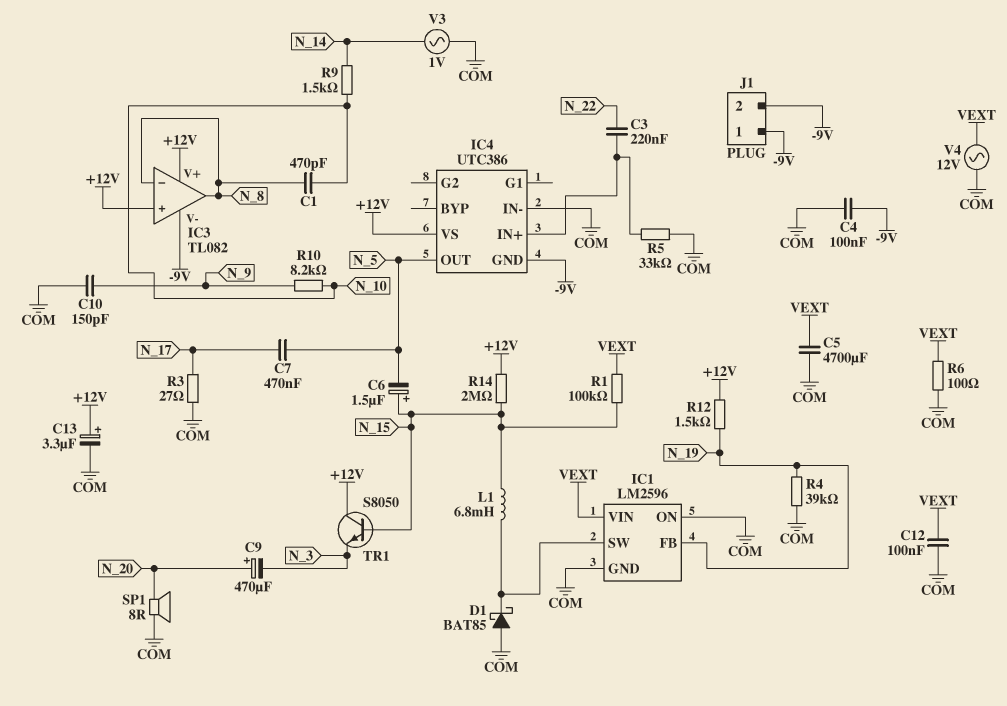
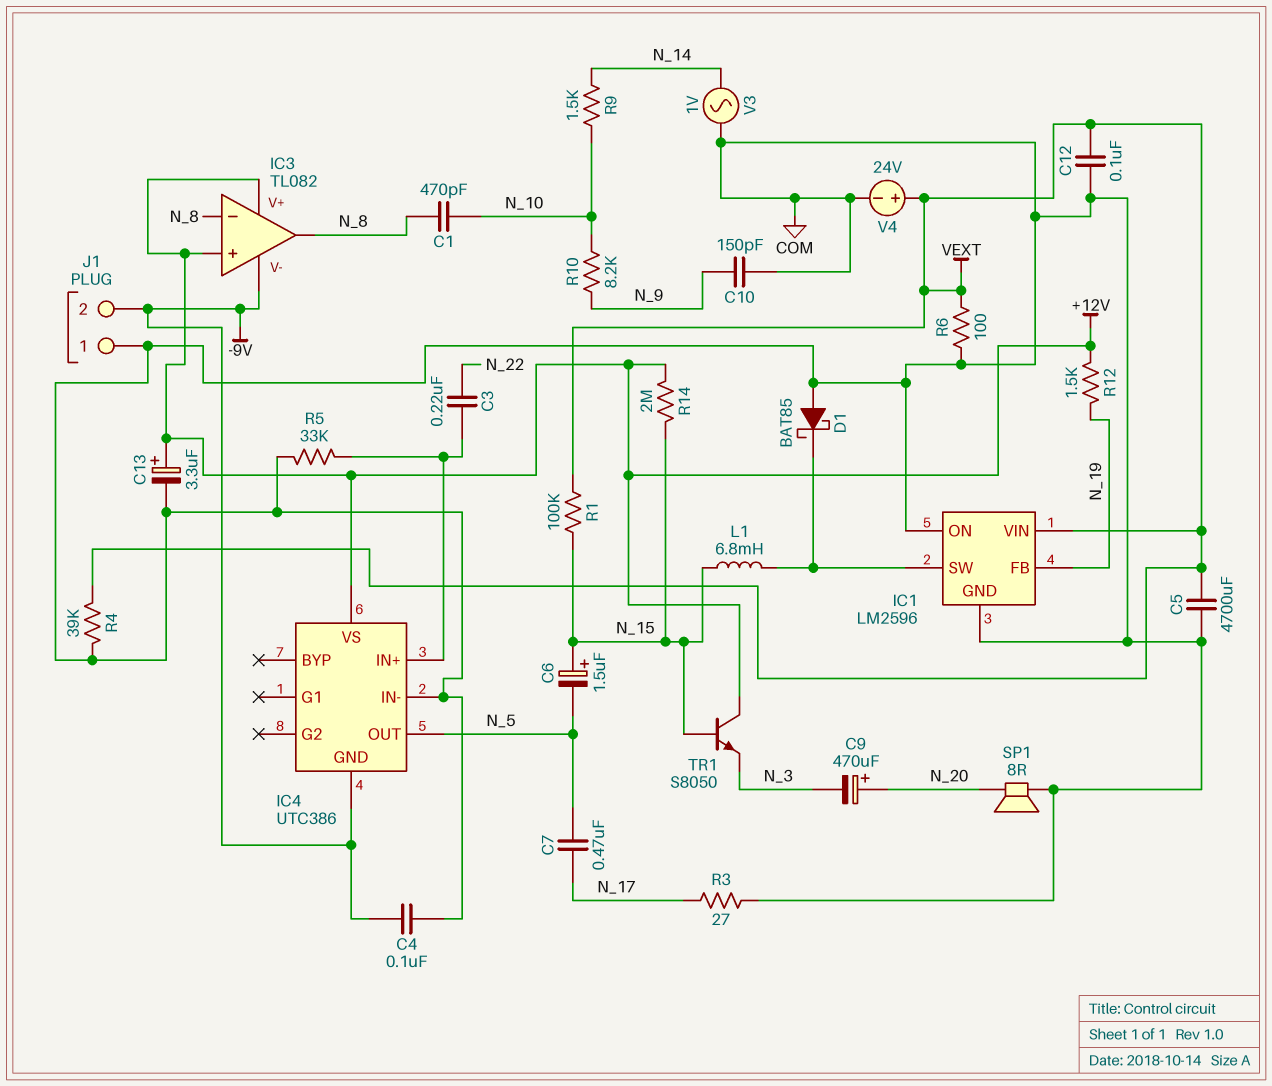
J1 pin 1: -9V -> COM
R4: 39k (COM, N_19) -> 39k (COM, VEXT)
V4: AC 12V (COM, VEXT) -> 24V (plus VEXT, minus COM)

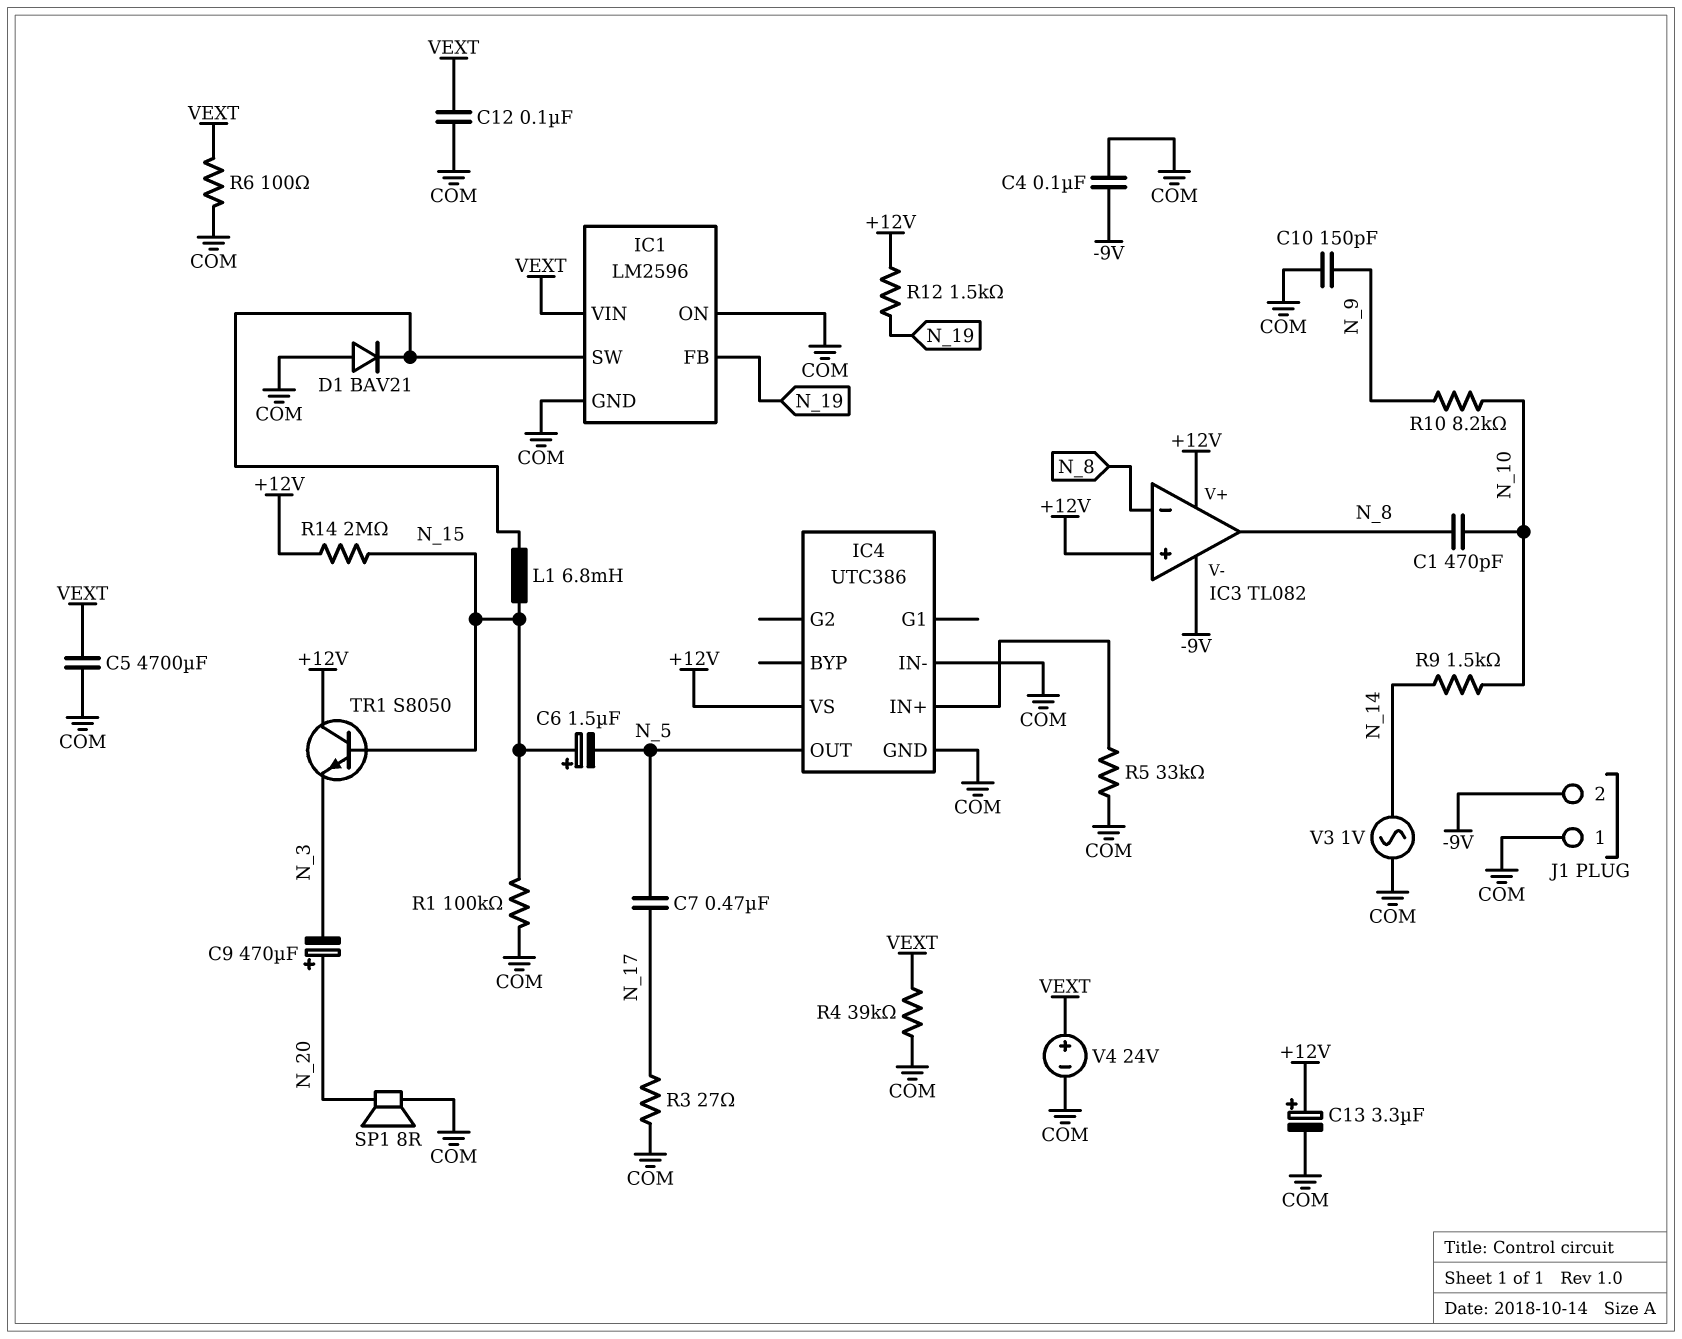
C3: 220nF (IC4/IN+, N_22) -> none
D1: schottky BAT85 (A COM, K IC1/SW) -> diode BAV21 (A COM, K IC1/SW)
IC4 pin GND: -9V -> COM
R1: 100k (N_15, VEXT) -> 100k (COM, N_15)

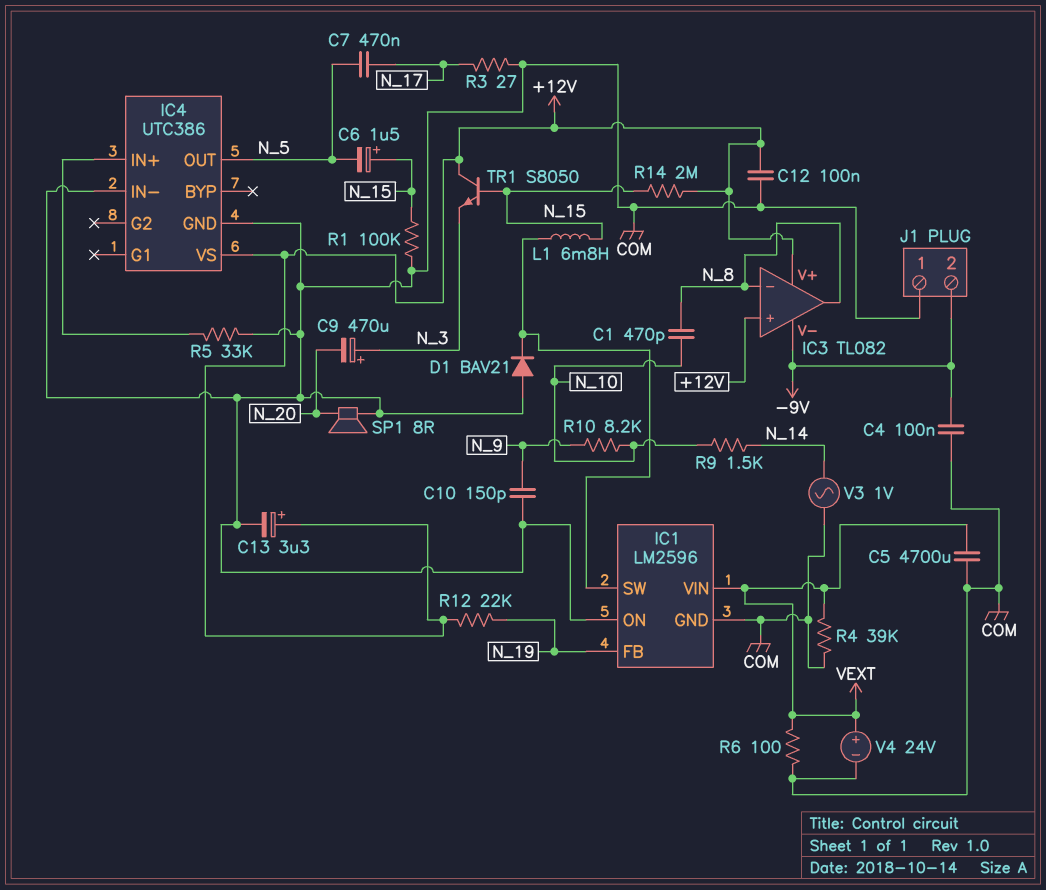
C9: 470uF (plus N_20, minus N_3) -> 470uF (plus N_3, minus N_20)
C12: 100nF (COM, VEXT) -> 100nF (+12V, COM)
R12: 1.5k (+12V, N_19) -> 22k (+12V, N_19)

